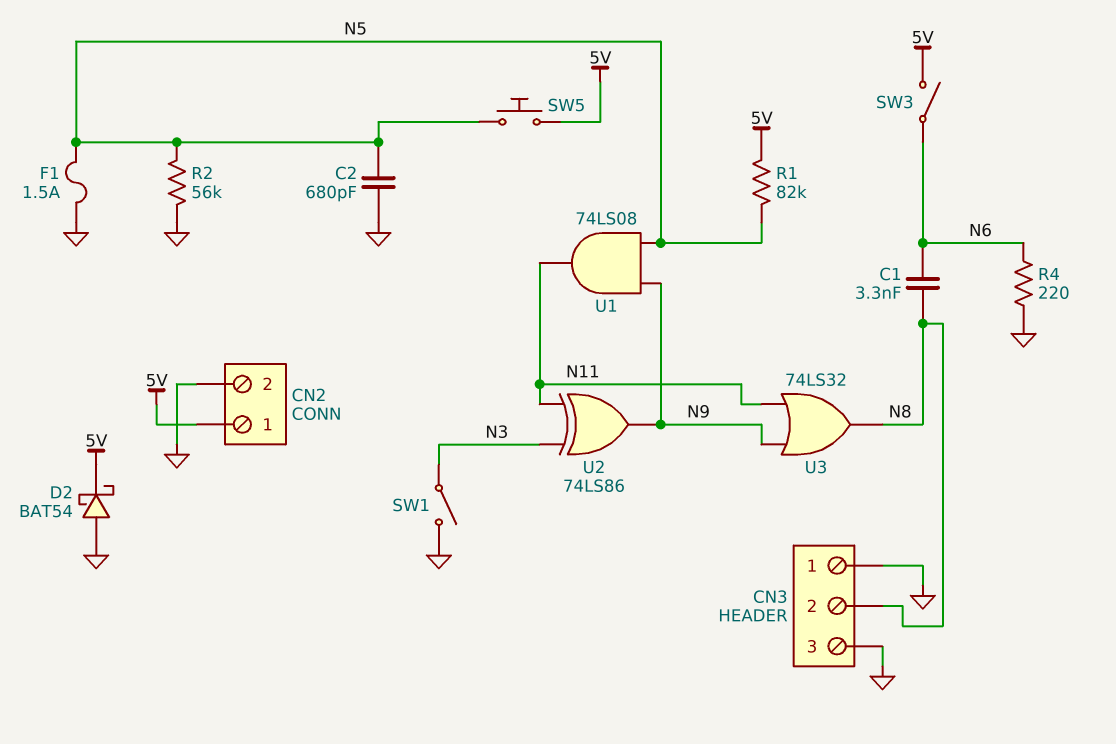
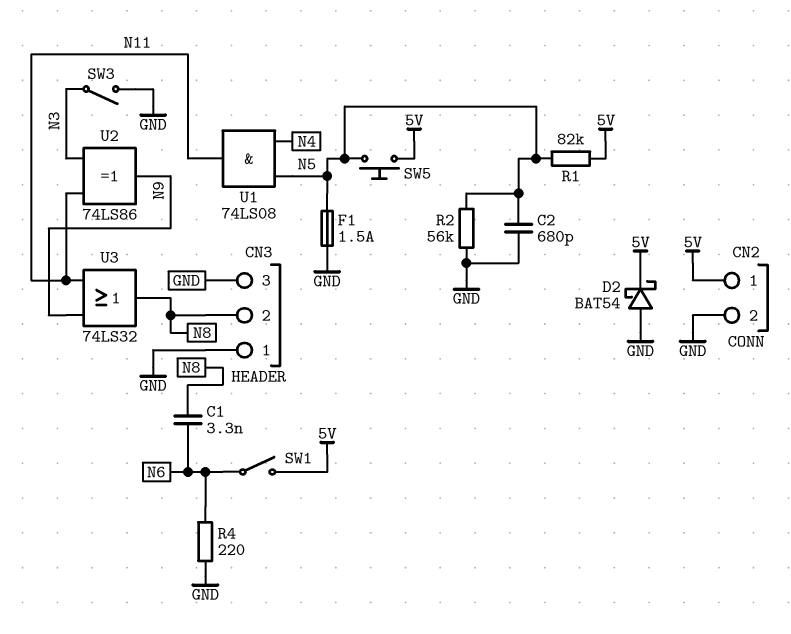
SW1: switch (GND, N3) -> switch (5V, N6)
SW3: switch (5V, N6) -> switch (GND, N3)
U1: AND 74LS08 (in N5, in N9, out N11) -> AND 74LS08 (in N4, in N5, out N11)

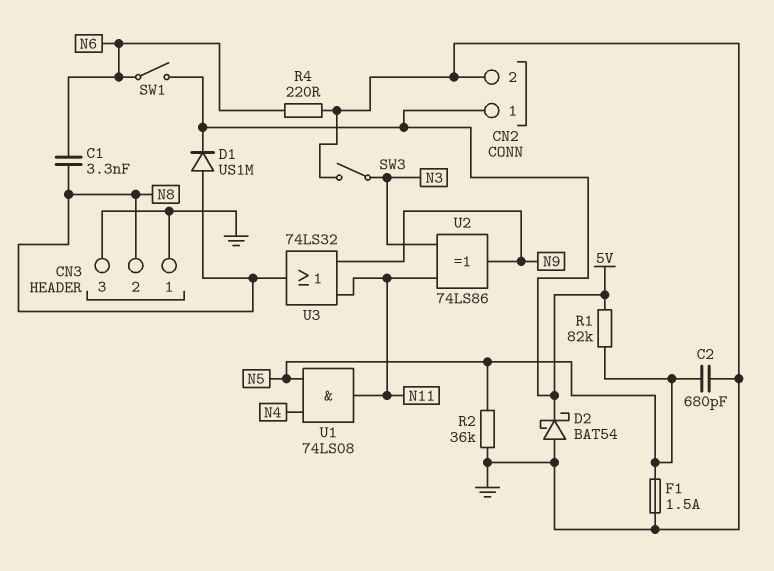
D1: none -> diode US1M (A N8, K 5V)
R2: 56k (GND, N5) -> 36k (GND, N5)
SW5: button (5V, N5) -> none

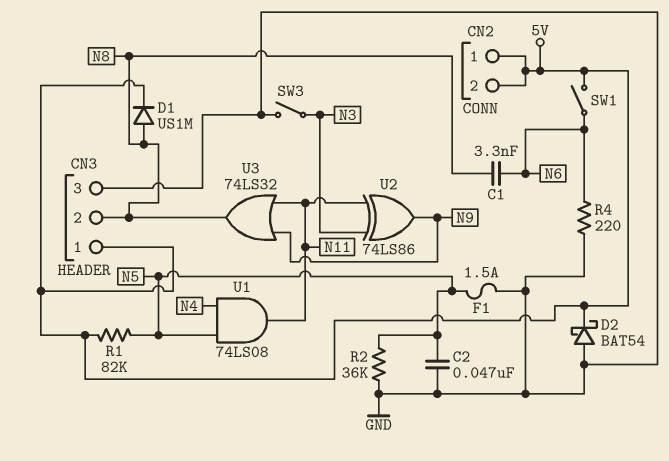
C2: 680pF (GND, N5) -> 47nF (GND, N5)
CN2 pin 2: GND -> 5V
CN3 pin 1: GND -> 5V

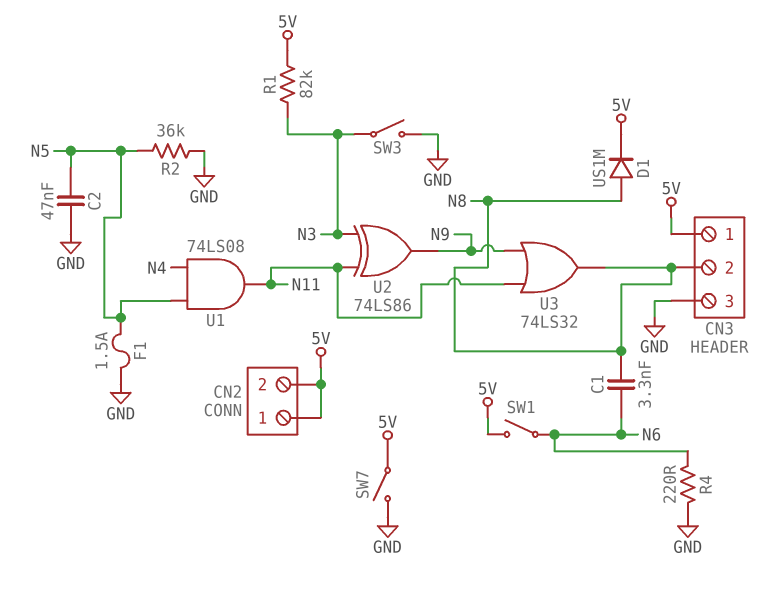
D2: schottky BAT54 (A GND, K 5V) -> none
R1: 82k (5V, N5) -> 82k (5V, N3)
SW7: none -> switch (5V, GND)

